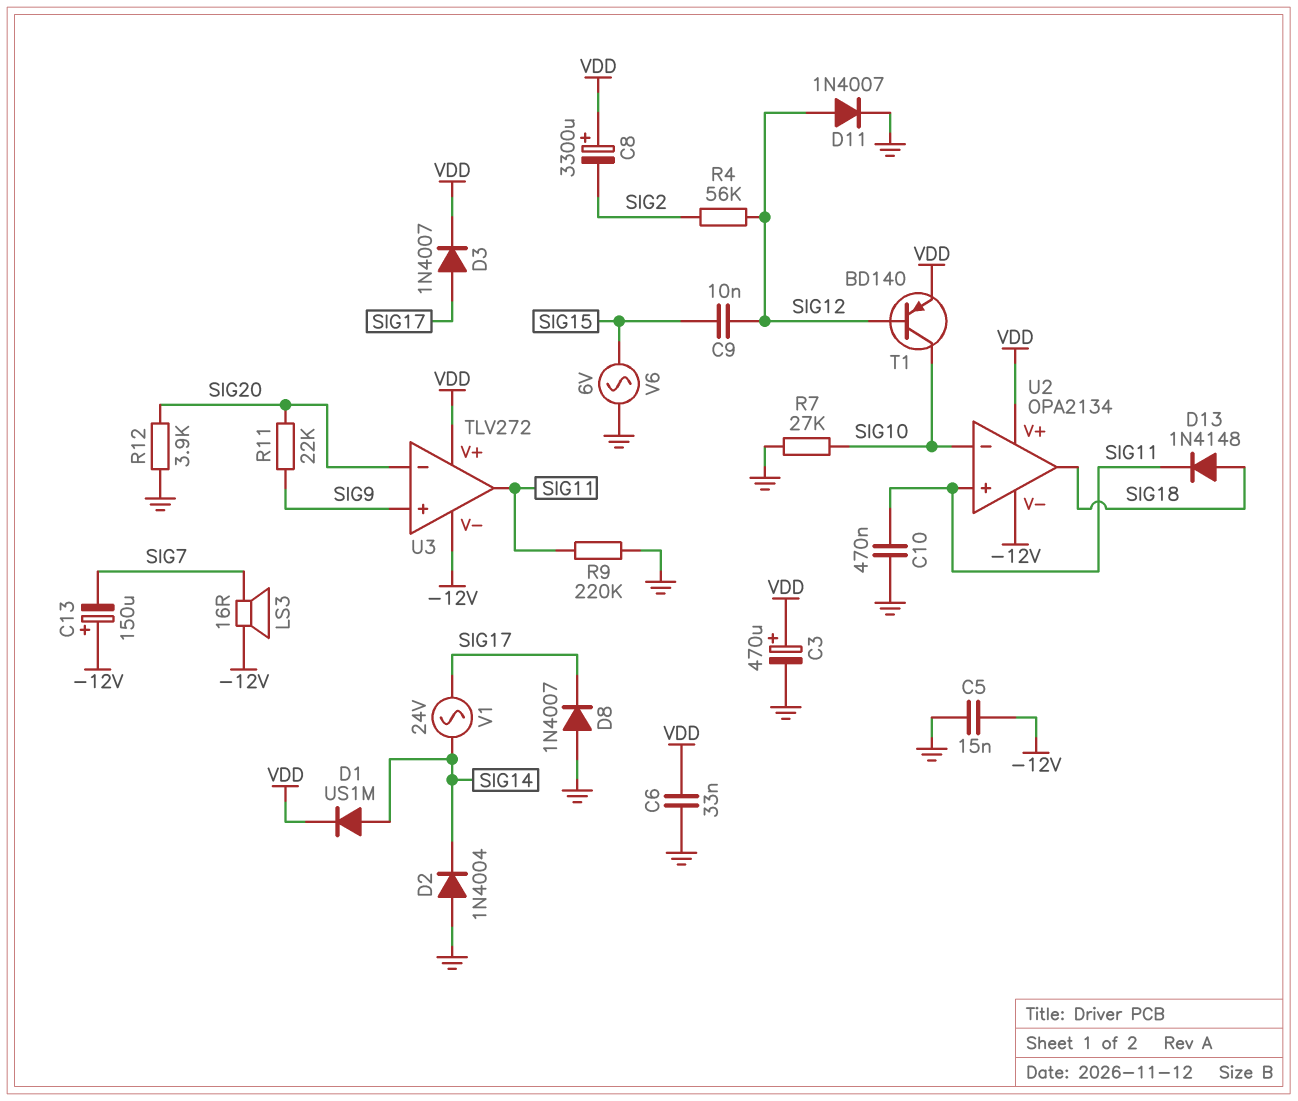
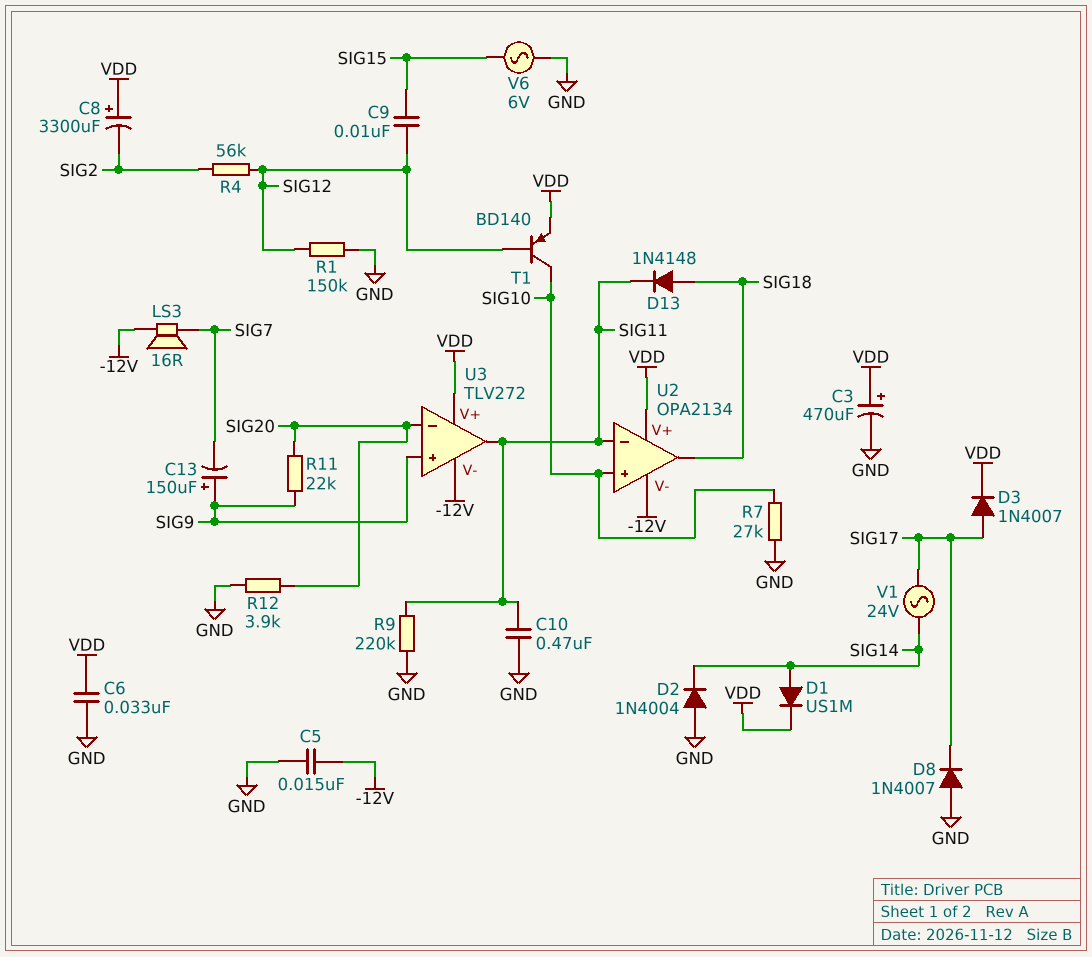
C13: 150uF (plus -12V, minus SIG7) -> 150uF (plus SIG9, minus SIG7)
D11: diode 1N4007 (A SIG12, K GND) -> none
R1: none -> 150k (GND, SIG12)
U2 pin in+: SIG11 -> SIG10
U2 pin in-: SIG10 -> SIG11

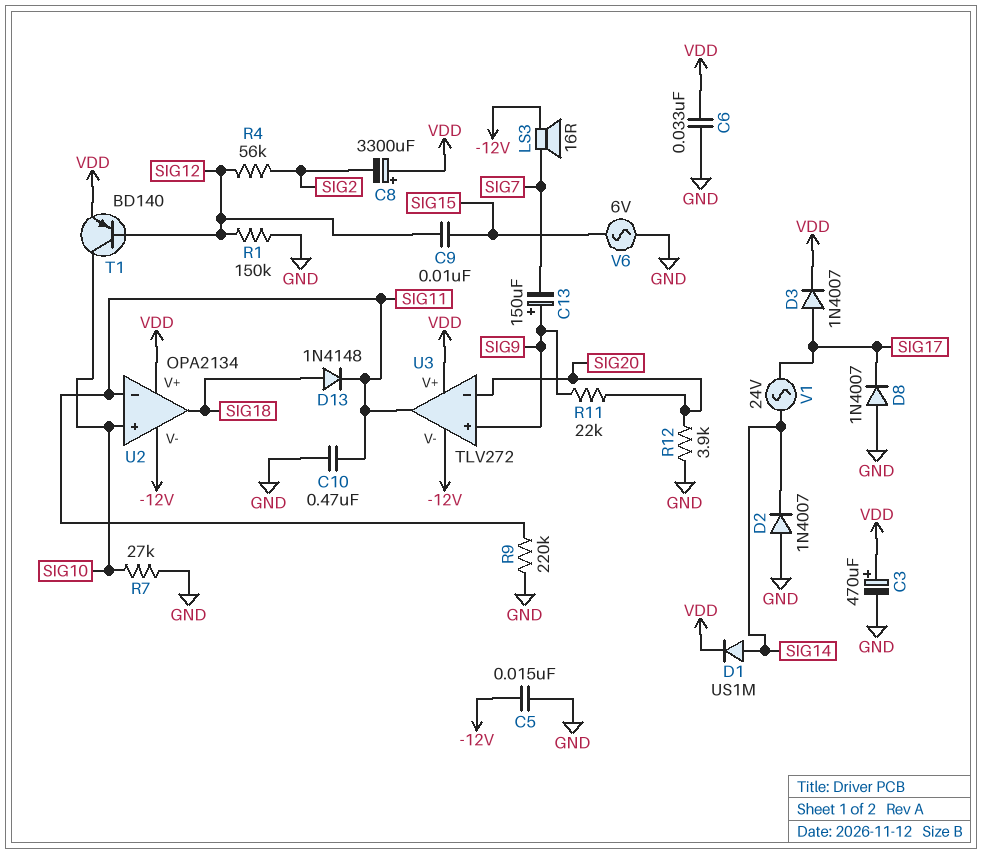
D2: diode 1N4004 (A GND, K SIG14) -> diode 1N4007 (A GND, K SIG14)

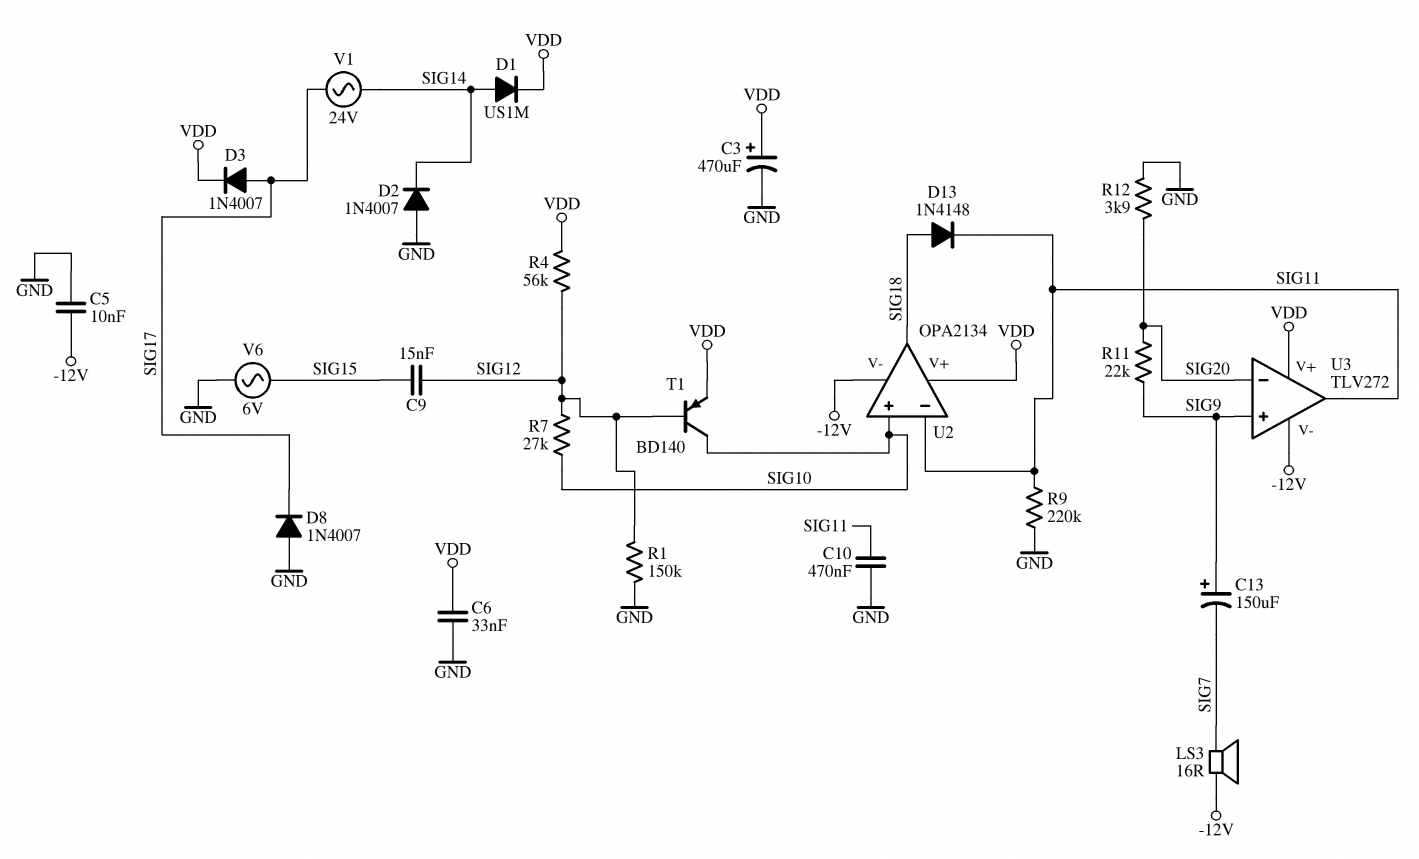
C5: 15nF (-12V, GND) -> 10nF (-12V, GND)
C8: 3300uF (plus VDD, minus SIG2) -> none
C9: 10nF (SIG12, SIG15) -> 15nF (SIG12, SIG15)
R4: 56k (SIG2, SIG12) -> 56k (SIG12, VDD)
R7: 27k (GND, SIG10) -> 27k (SIG10, SIG12)

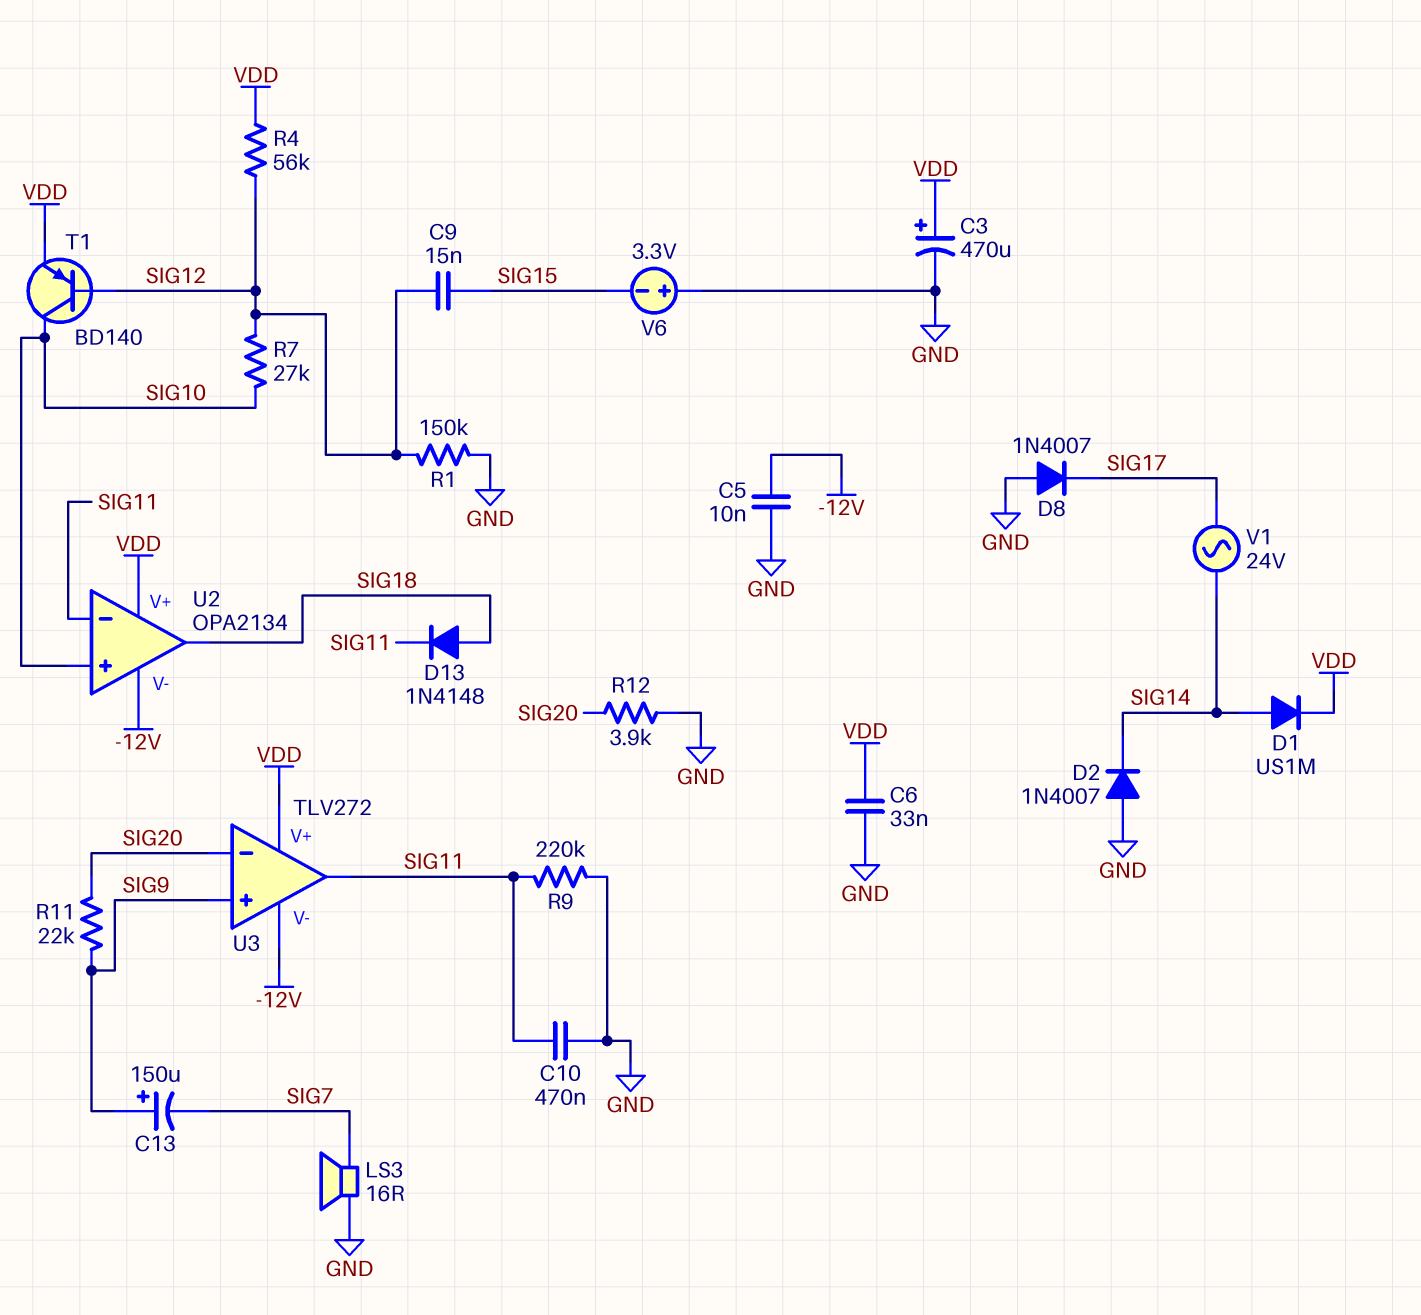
D3: diode 1N4007 (A SIG17, K VDD) -> none
LS3: speaker 16R (-12V, SIG7) -> speaker 16R (GND, SIG7)
V6: AC 6V (GND, SIG15) -> 3.3V (plus GND, minus SIG15)

